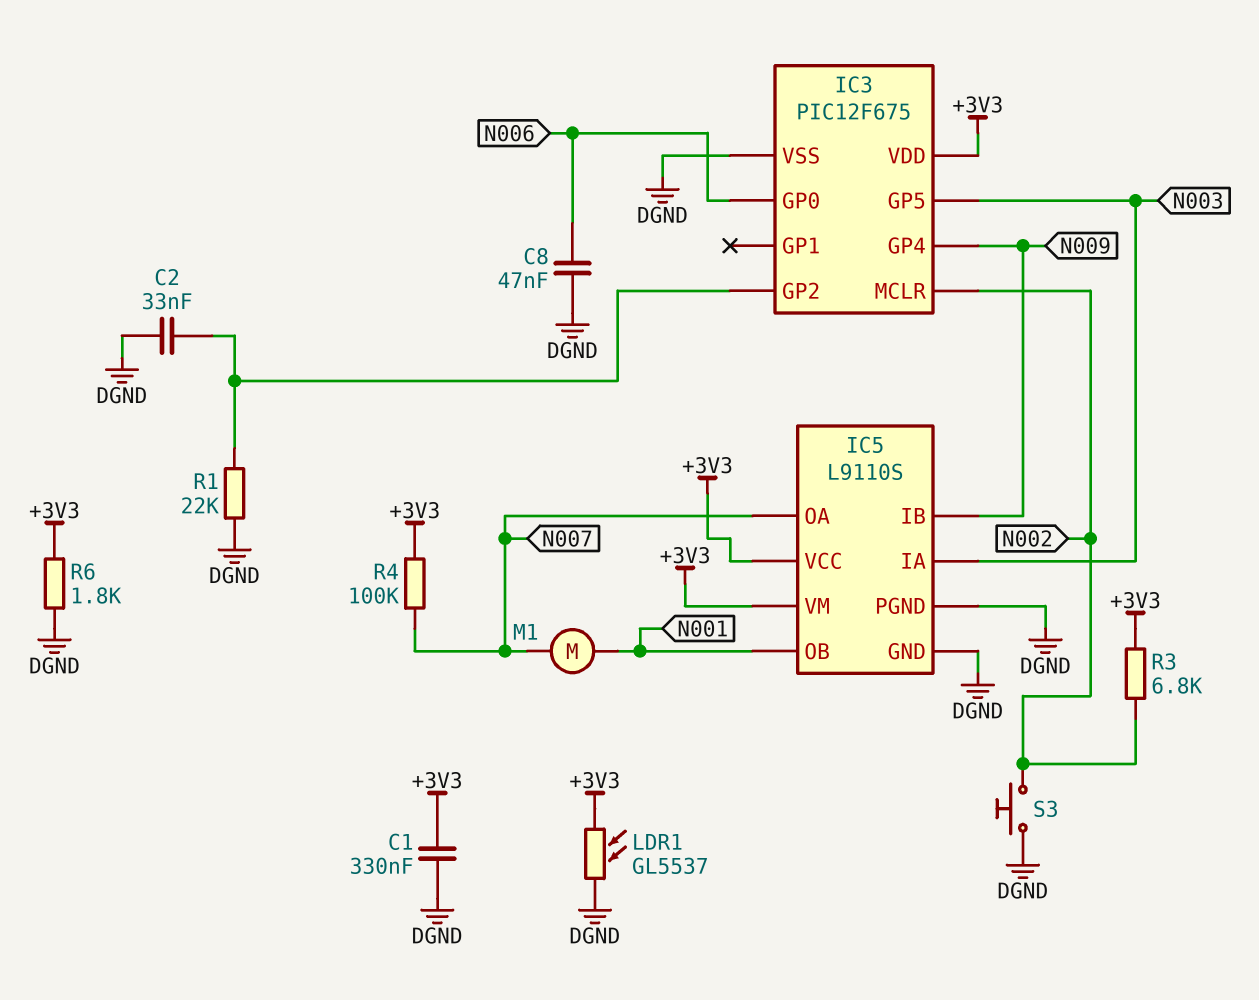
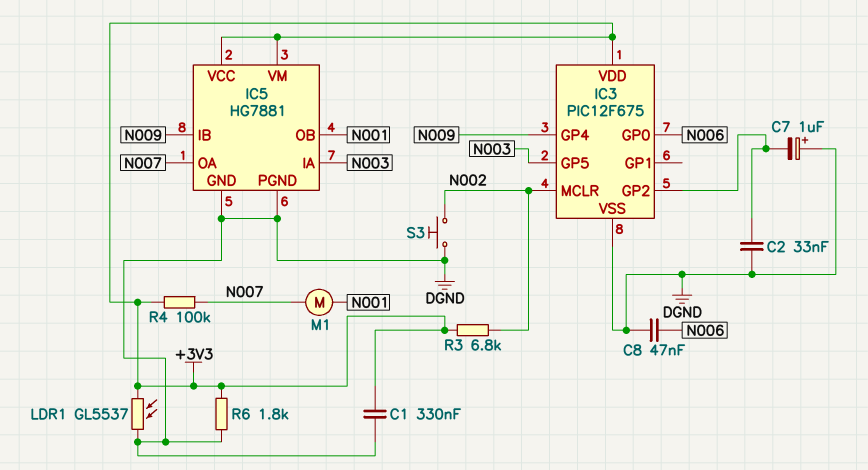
C7: none -> 1uF (plus DGND, minus IC3/GP2)
IC5: L9110S -> HG7881
R1: 22k (DGND, IC3/GP2) -> none

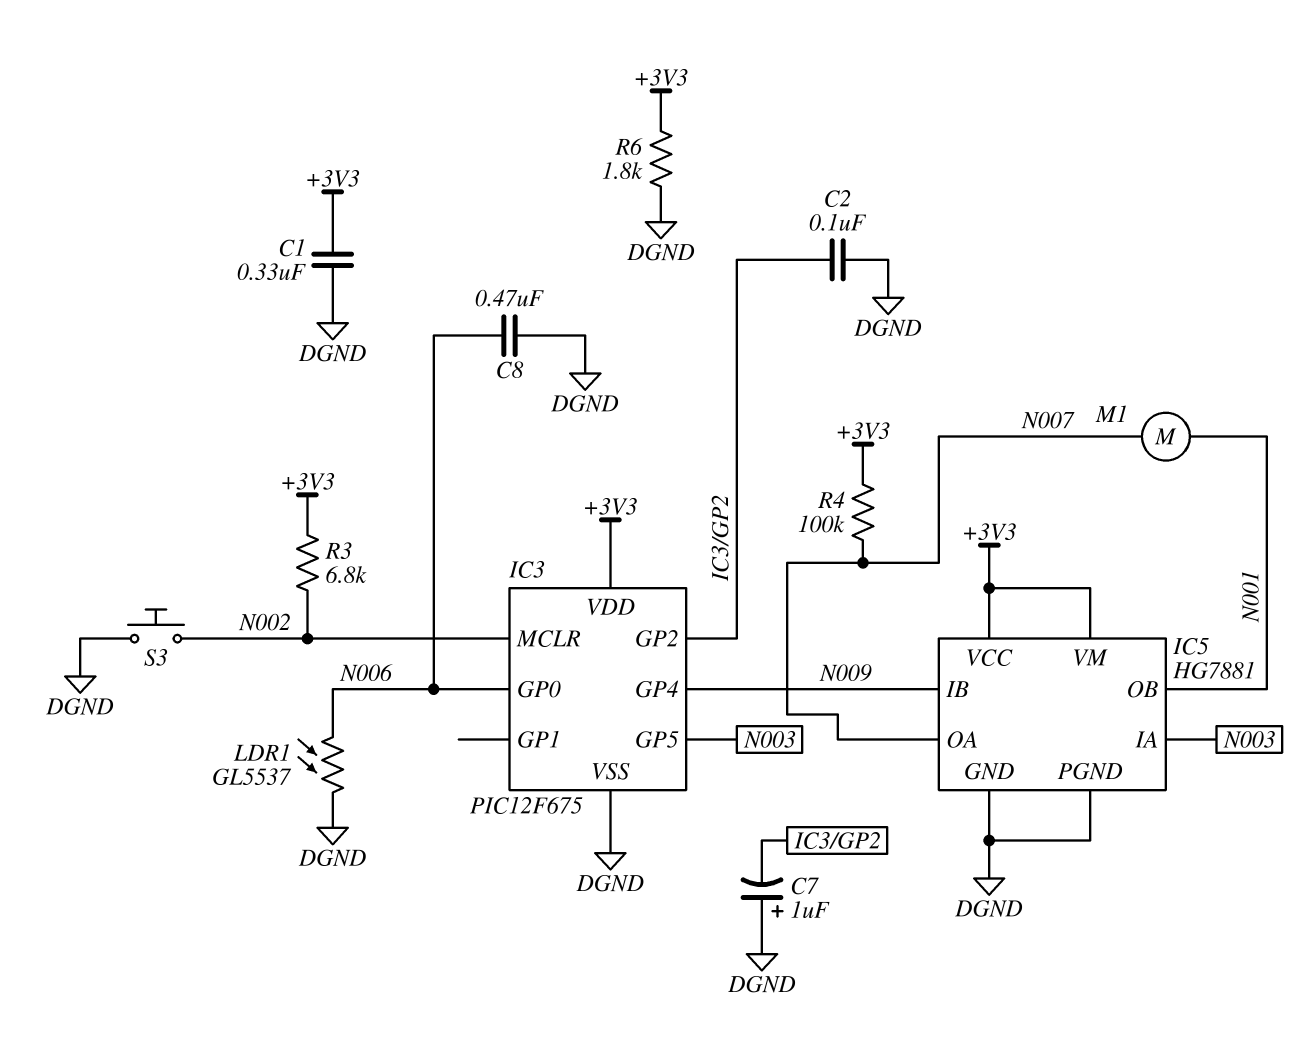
C2: 33nF (DGND, IC3/GP2) -> 100nF (DGND, IC3/GP2)
C8: 47nF (DGND, N006) -> 470nF (DGND, N006)
LDR1: GL5537 (+3V3, DGND) -> GL5537 (DGND, N006)

